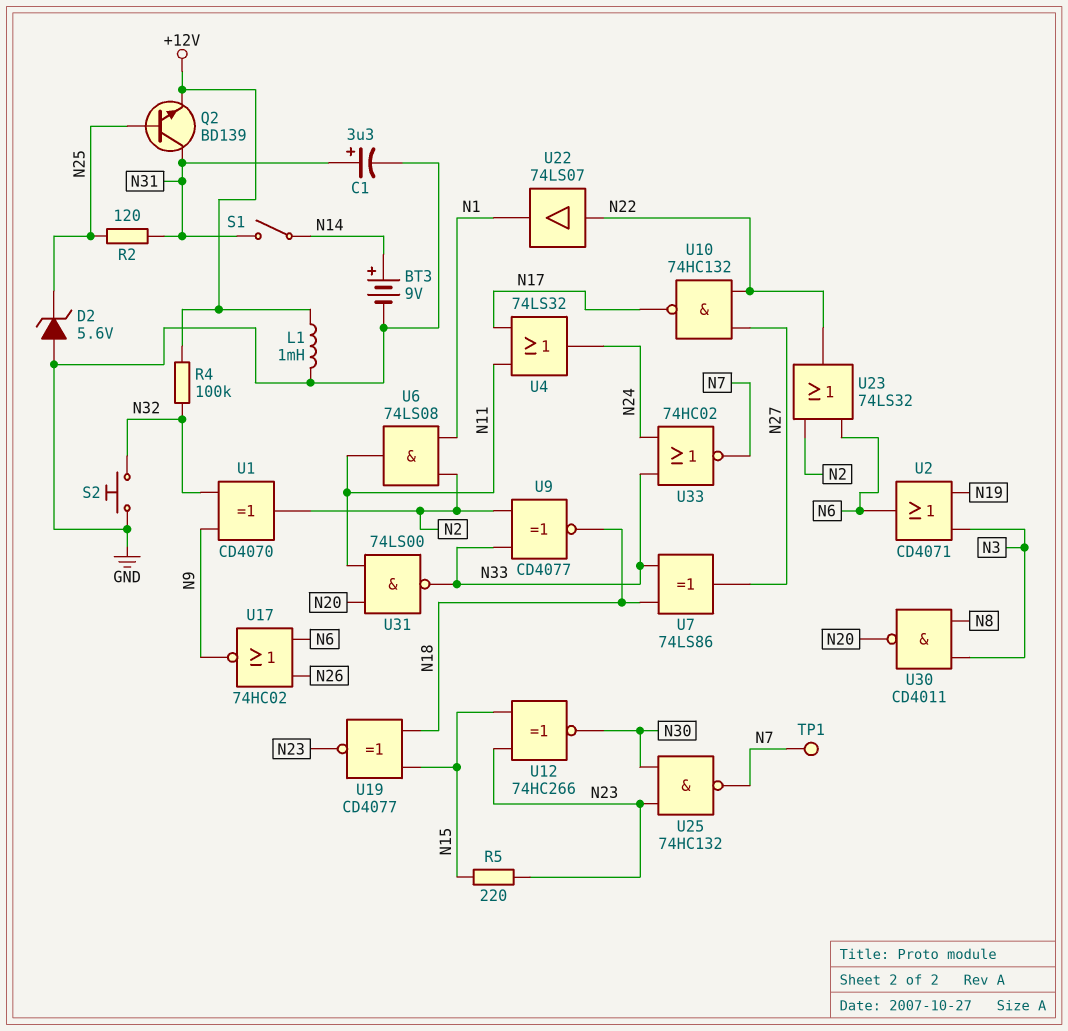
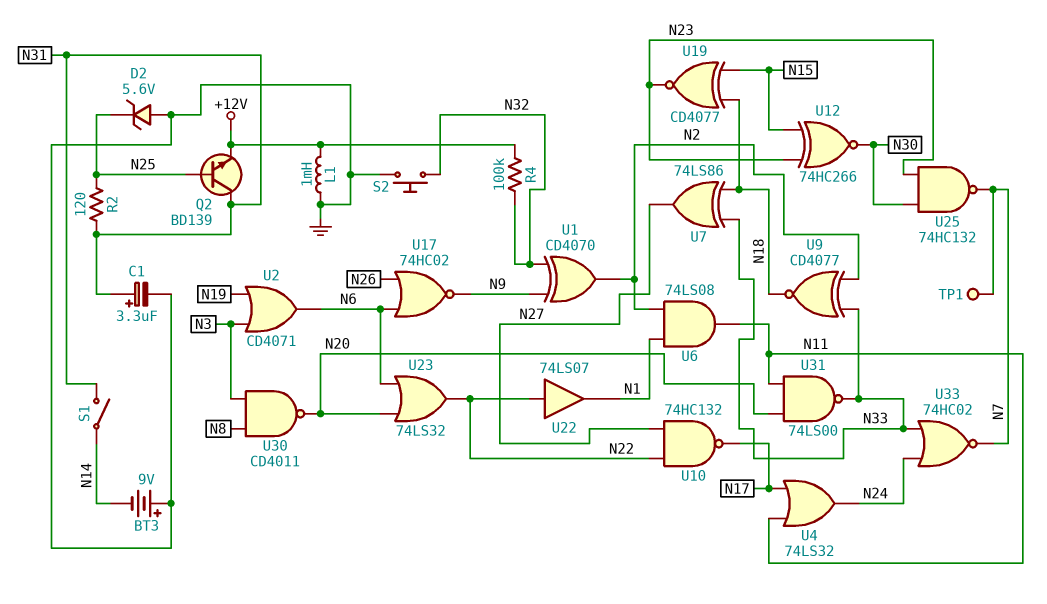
BT3: 9V (plus N14, minus GND) -> 9V (plus GND, minus N14)
R5: 220 (N15, N23) -> none
U23: OR 74LS32 (in N2, in N6, out N22) -> OR 74LS32 (in N6, in N20, out N22)

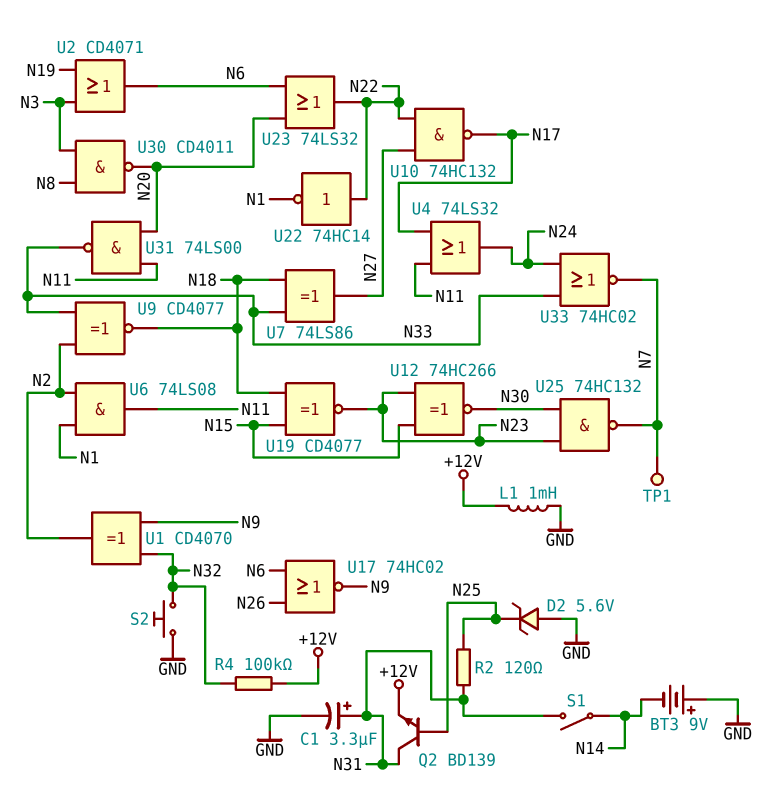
U22: buffer 74LS07 (in N22, out N1) -> NOT 74HC14 (in N22, out N1)

